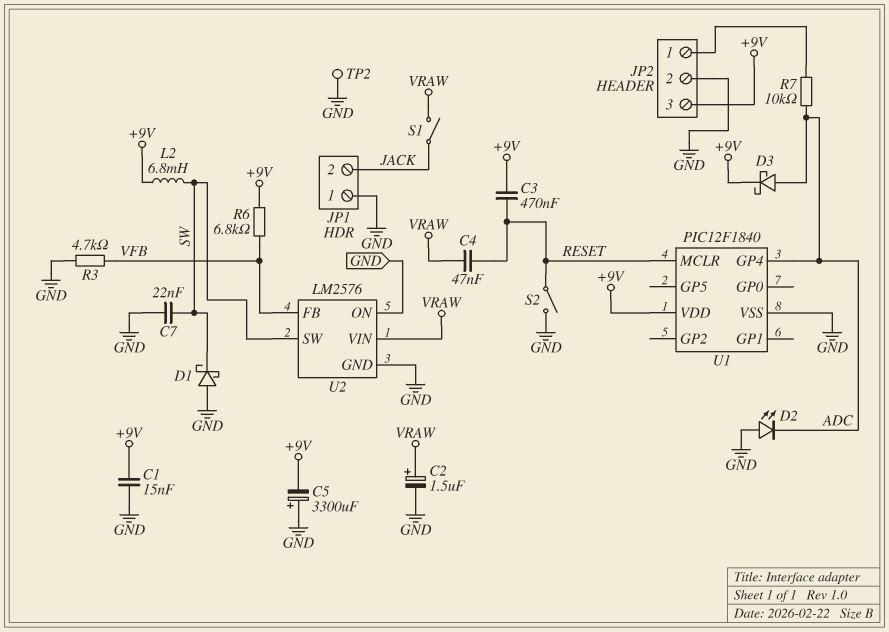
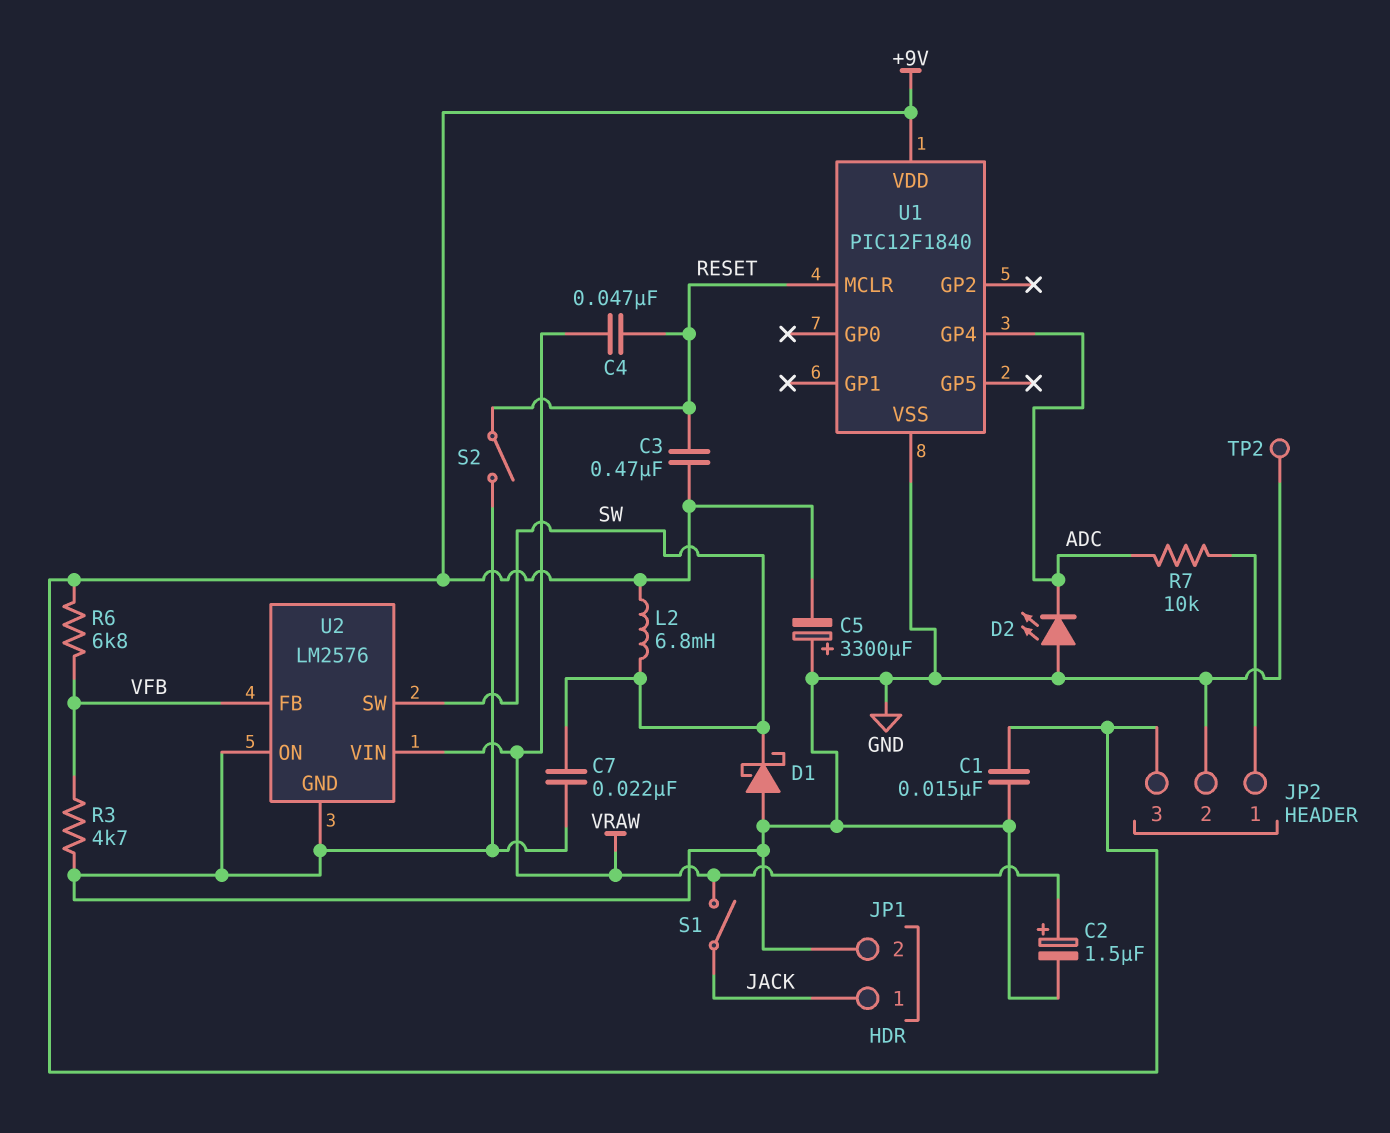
D3: schottky (A ADC, K +9V) -> none
JP1 pin 1: GND -> JACK
JP1 pin 2: JACK -> GND

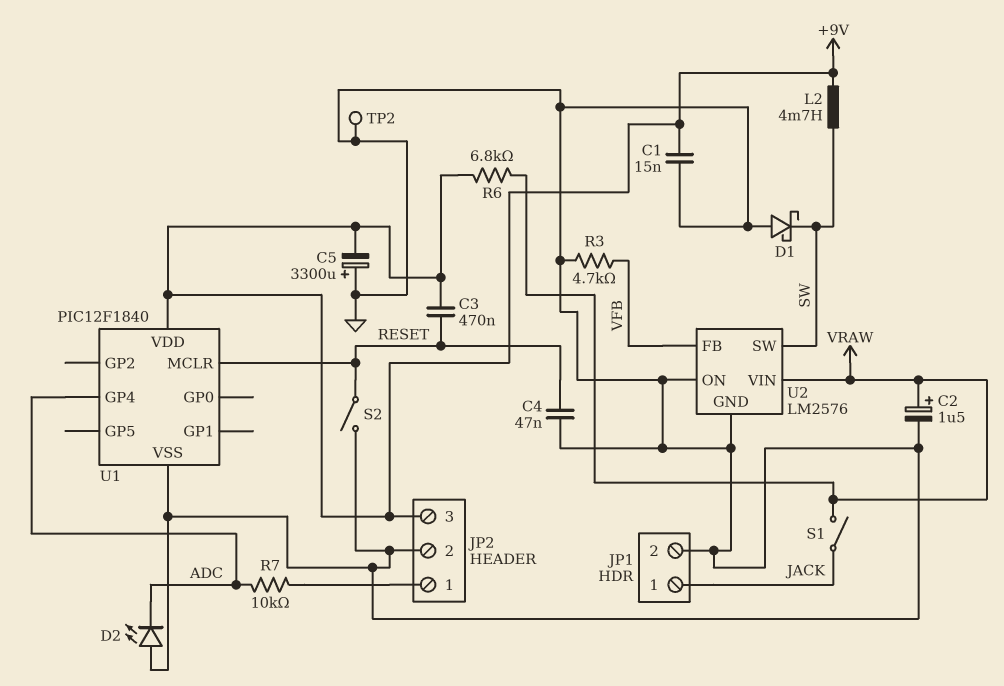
C4: 47nF (RESET, VRAW) -> 47nF (GND, RESET)
C7: 22nF (GND, SW) -> none
L2: 6.8mH (+9V, SW) -> 4.7mH (+9V, SW)
R6: 6.8k (+9V, VFB) -> 6.8k (+9V, VRAW)

